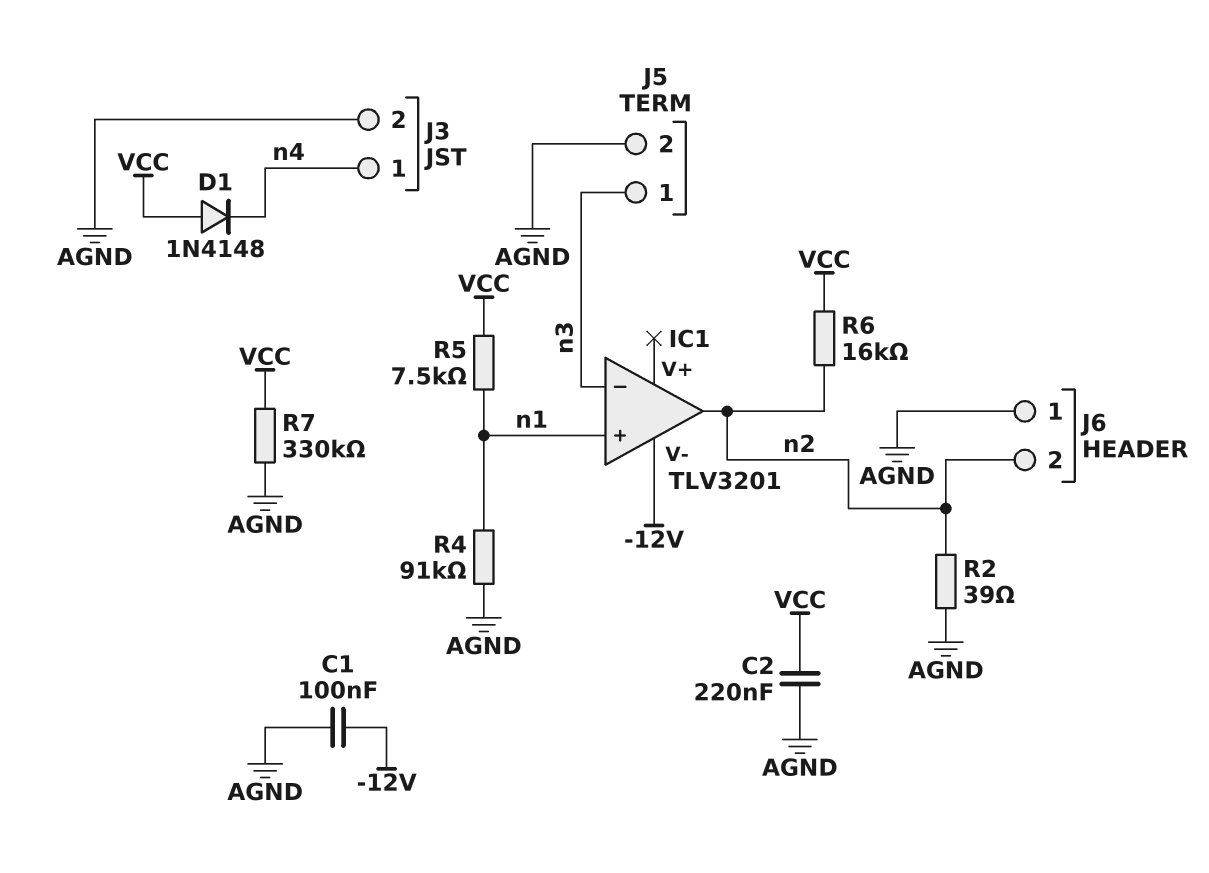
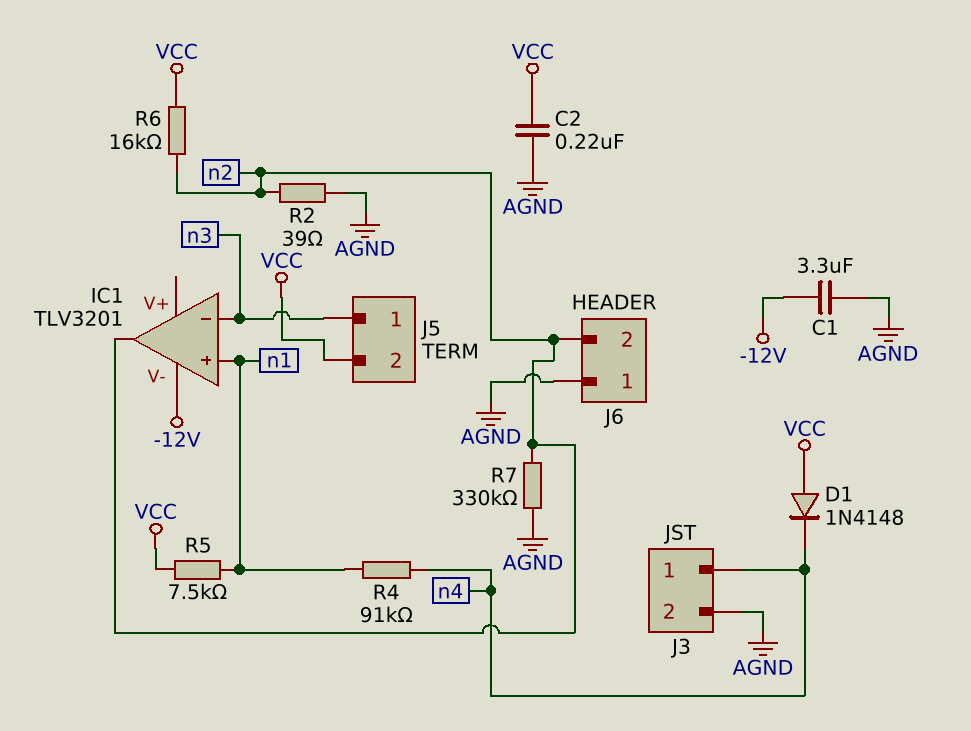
C1: 100nF (-12V, AGND) -> 3.3uF (-12V, AGND)
J5 pin 2: AGND -> VCC
R4: 91k (AGND, n1) -> 91k (n1, n4)
R7: 330k (AGND, VCC) -> 330k (AGND, n2)

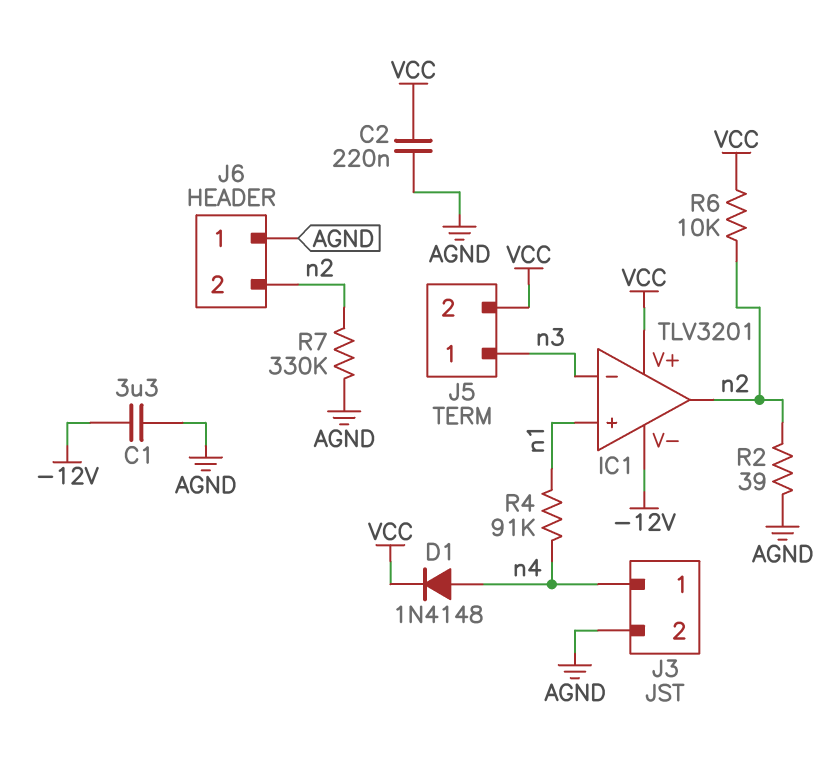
D1: diode 1N4148 (A VCC, K n4) -> diode 1N4148 (A n4, K VCC)
IC1 pin V+: none -> VCC
R5: 7.5k (VCC, n1) -> none
R6: 16k (VCC, n2) -> 10k (VCC, n2)

